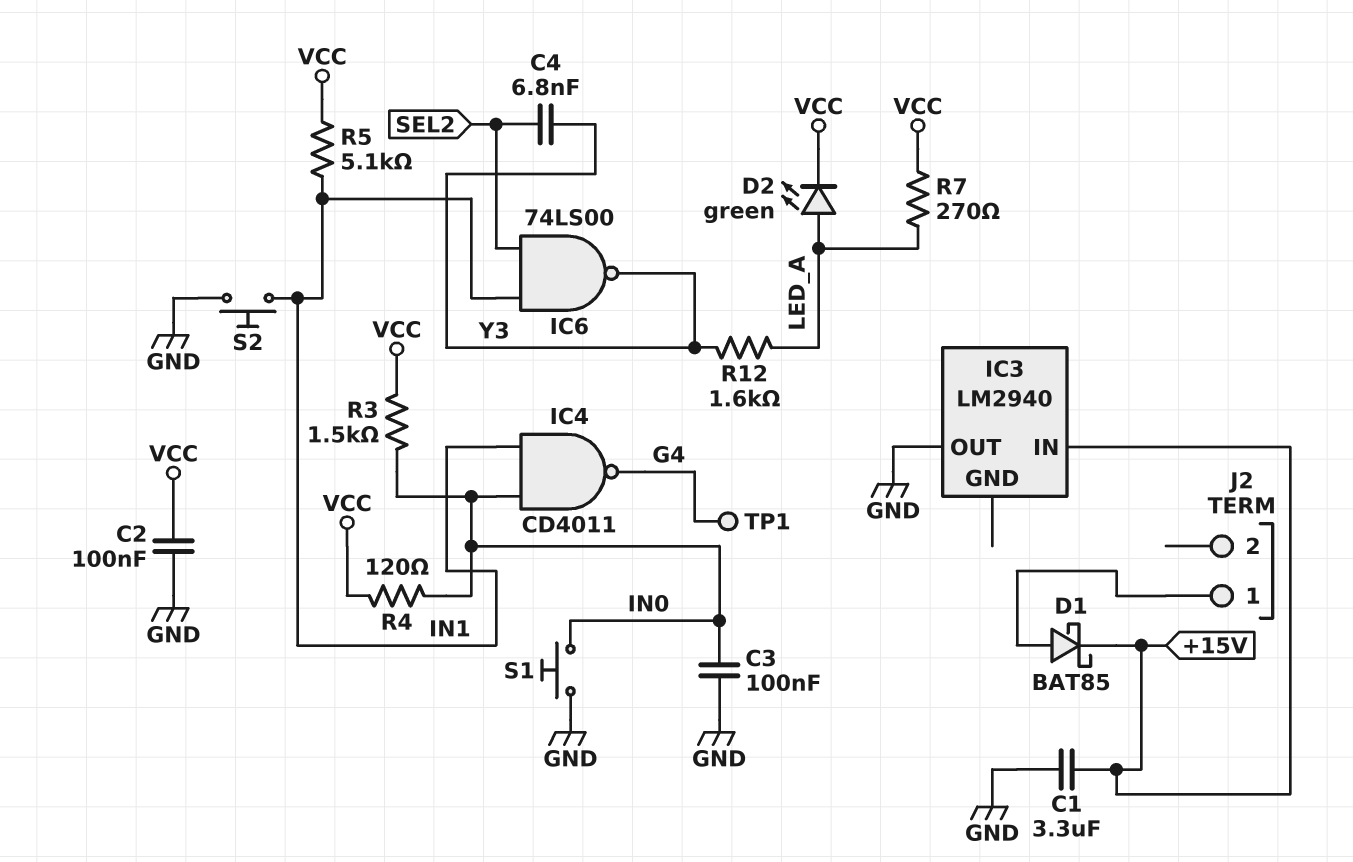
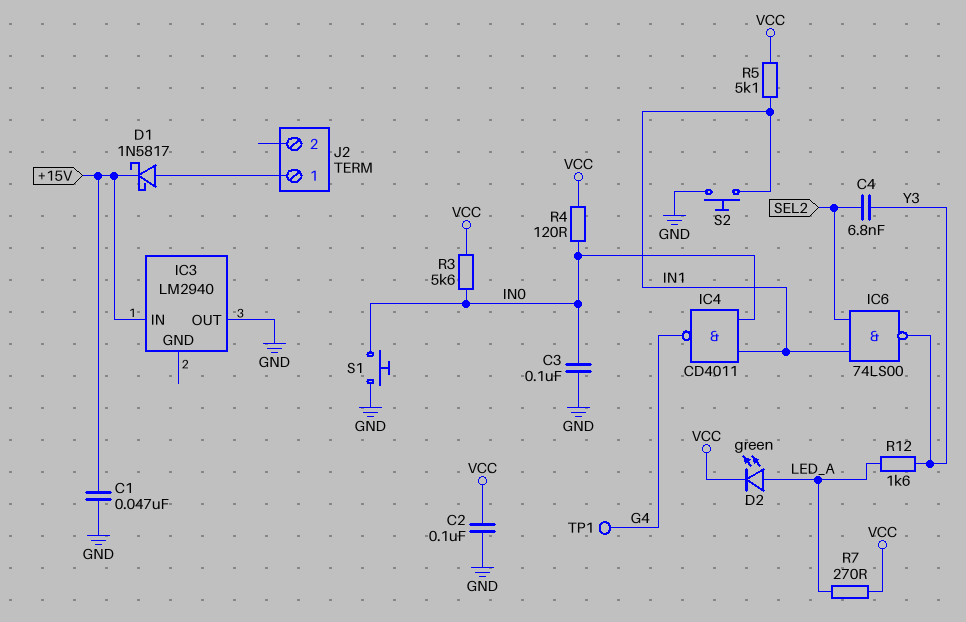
C1: 3.3uF (+15V, GND) -> 47nF (+15V, GND)
D1: schottky BAT85 (A J2/1, K +15V) -> schottky 1N5817 (A J2/1, K +15V)
R3: 1.5k (IN0, VCC) -> 5.6k (IN0, VCC)

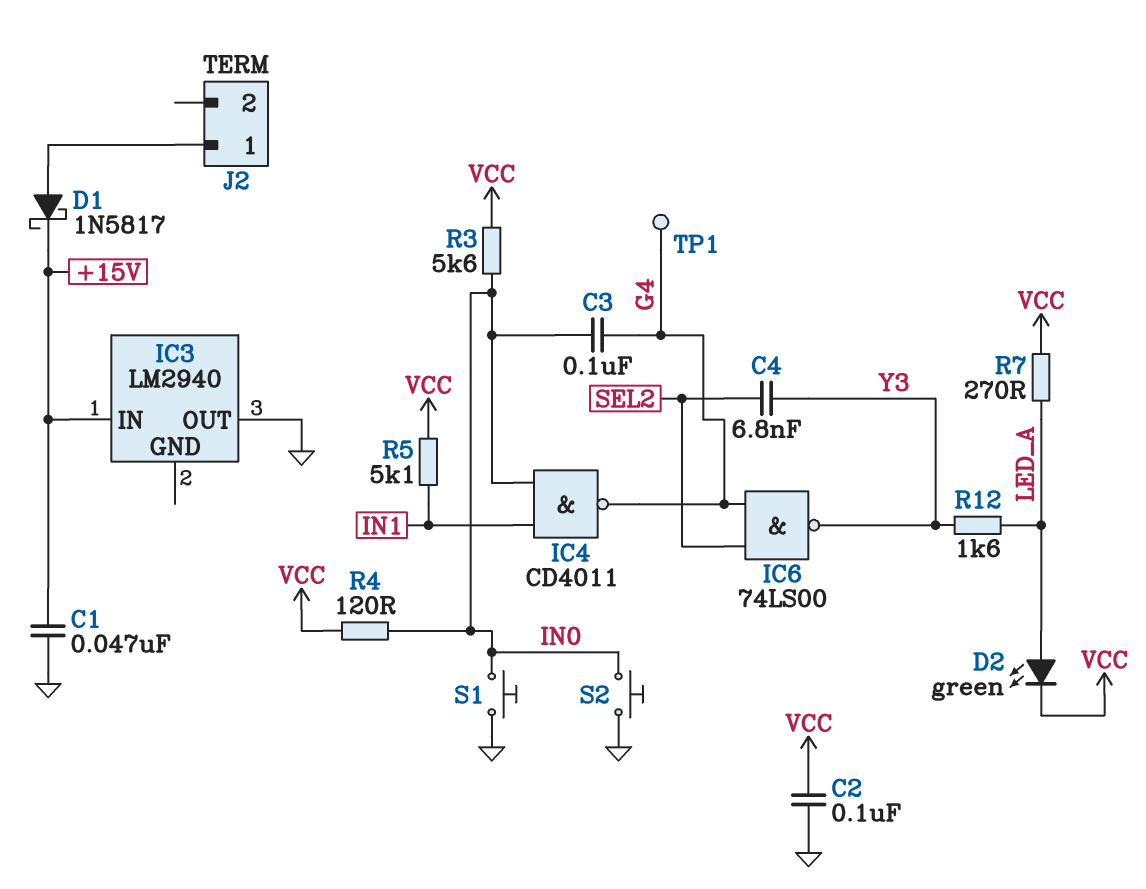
C3: 100nF (GND, IN0) -> 100nF (G4, IN0)
IC6: NAND 74LS00 (in IN1, in SEL2, out Y3) -> NAND 74LS00 (in G4, in SEL2, out Y3)
S2: button (GND, IN1) -> button (GND, IN0)

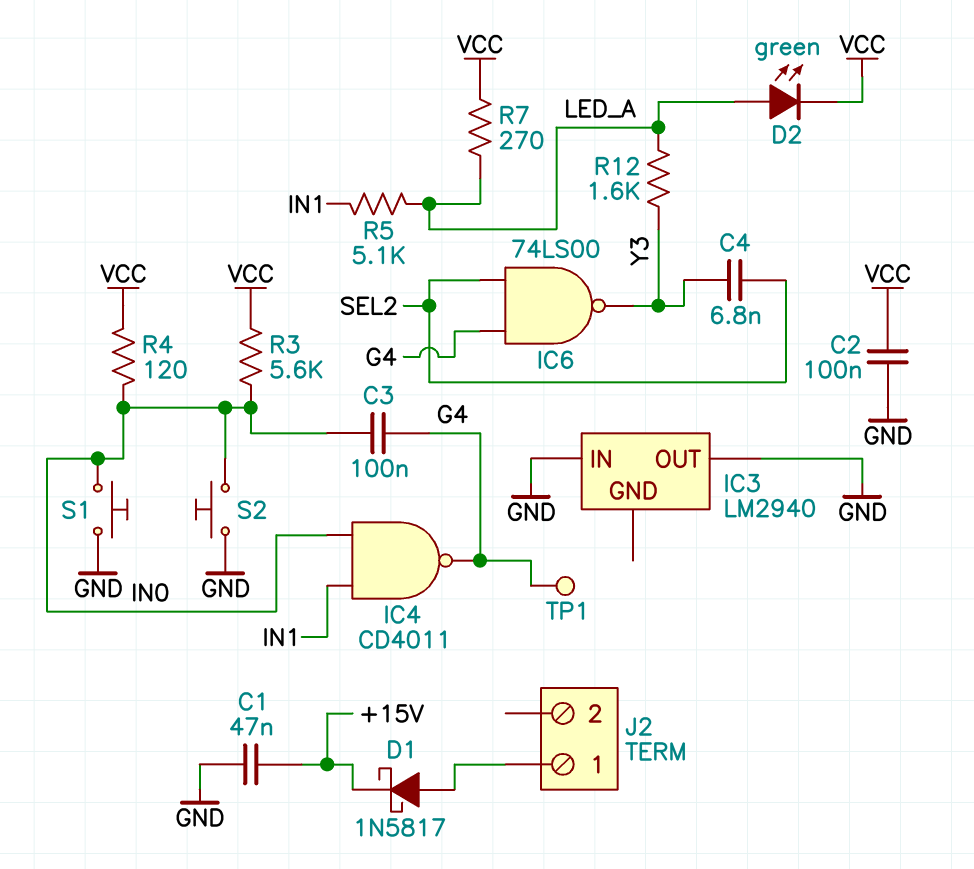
IC3 pin IN: +15V -> GND
R5: 5.1k (IN1, VCC) -> 5.1k (IN1, LED_A)

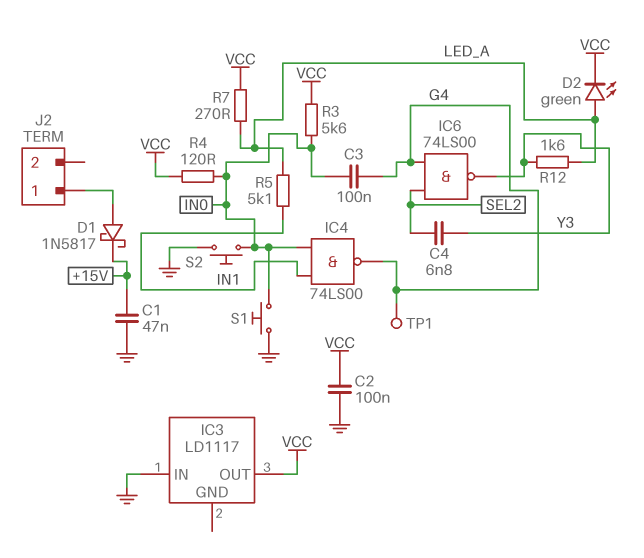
IC3: LM2940 -> LD1117
IC3 pin OUT: GND -> VCC
IC4: NAND CD4011 (in IN0, in IN1, out G4) -> NAND 74LS00 (in IN0, in IN1, out G4)

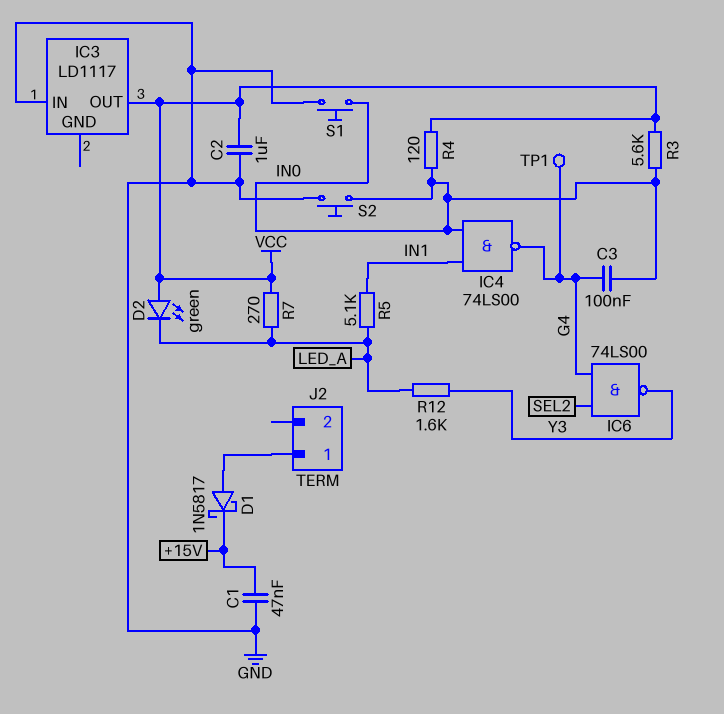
C2: 100nF (GND, VCC) -> 1uF (GND, VCC)
C4: 6.8nF (SEL2, Y3) -> none
D2: LED green (A LED_A, K VCC) -> LED green (A VCC, K LED_A)

